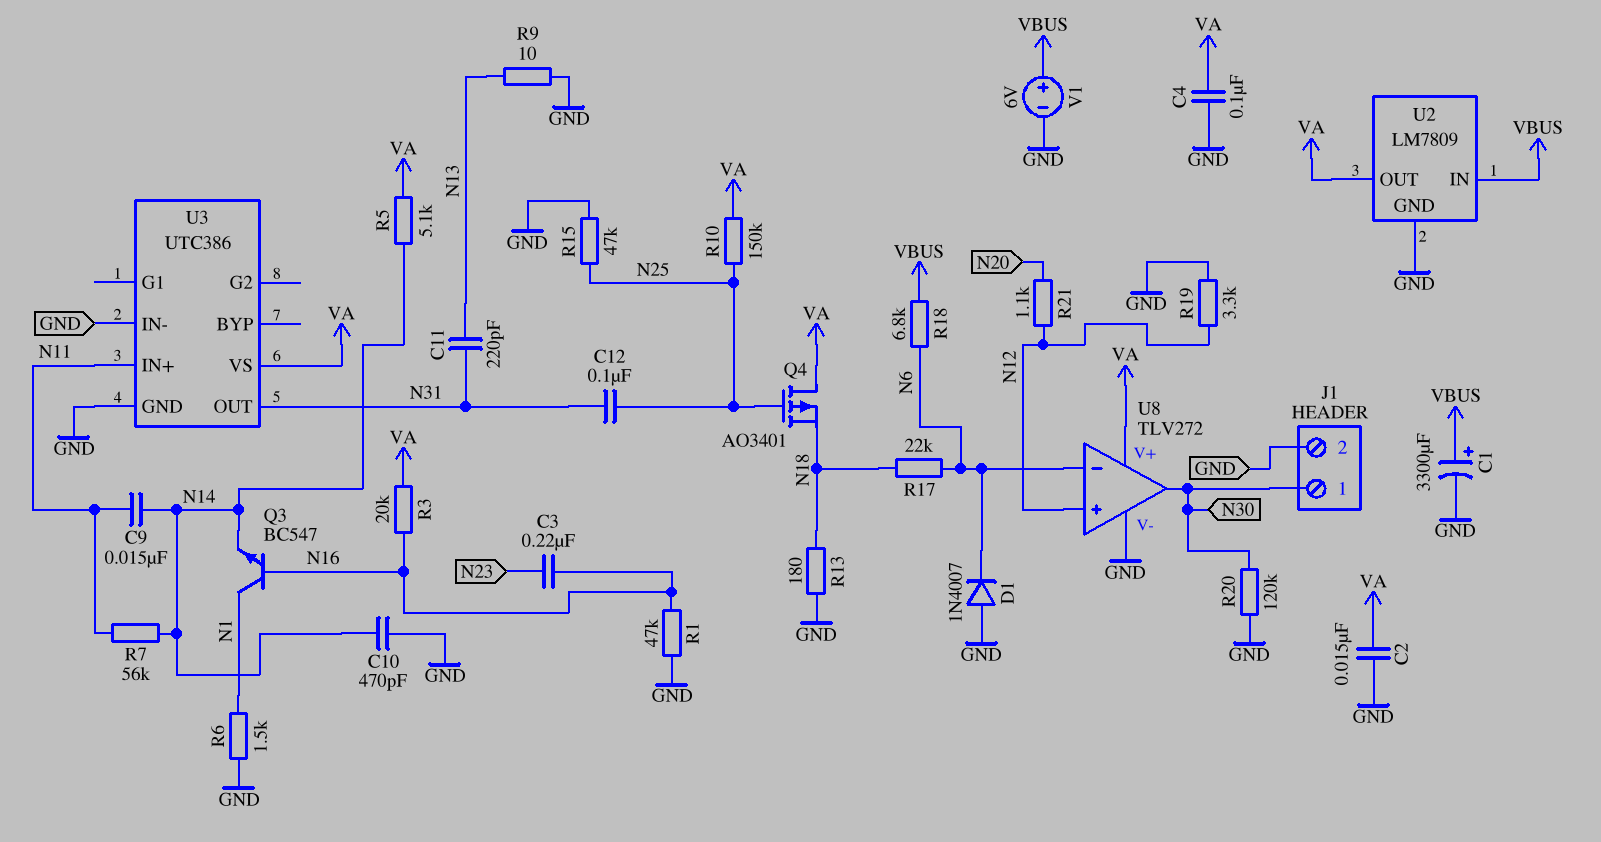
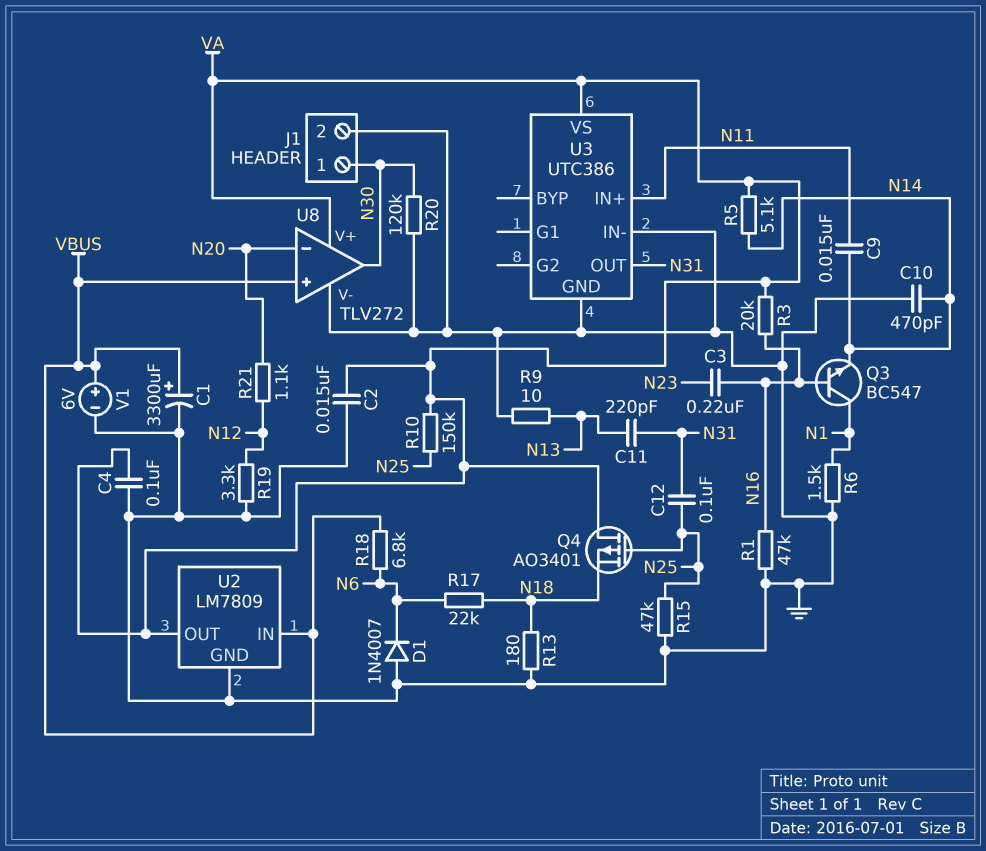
R7: 56k (N11, N14) -> none
U8 pin in+: N12 -> VBUS
U8 pin in-: N6 -> N20

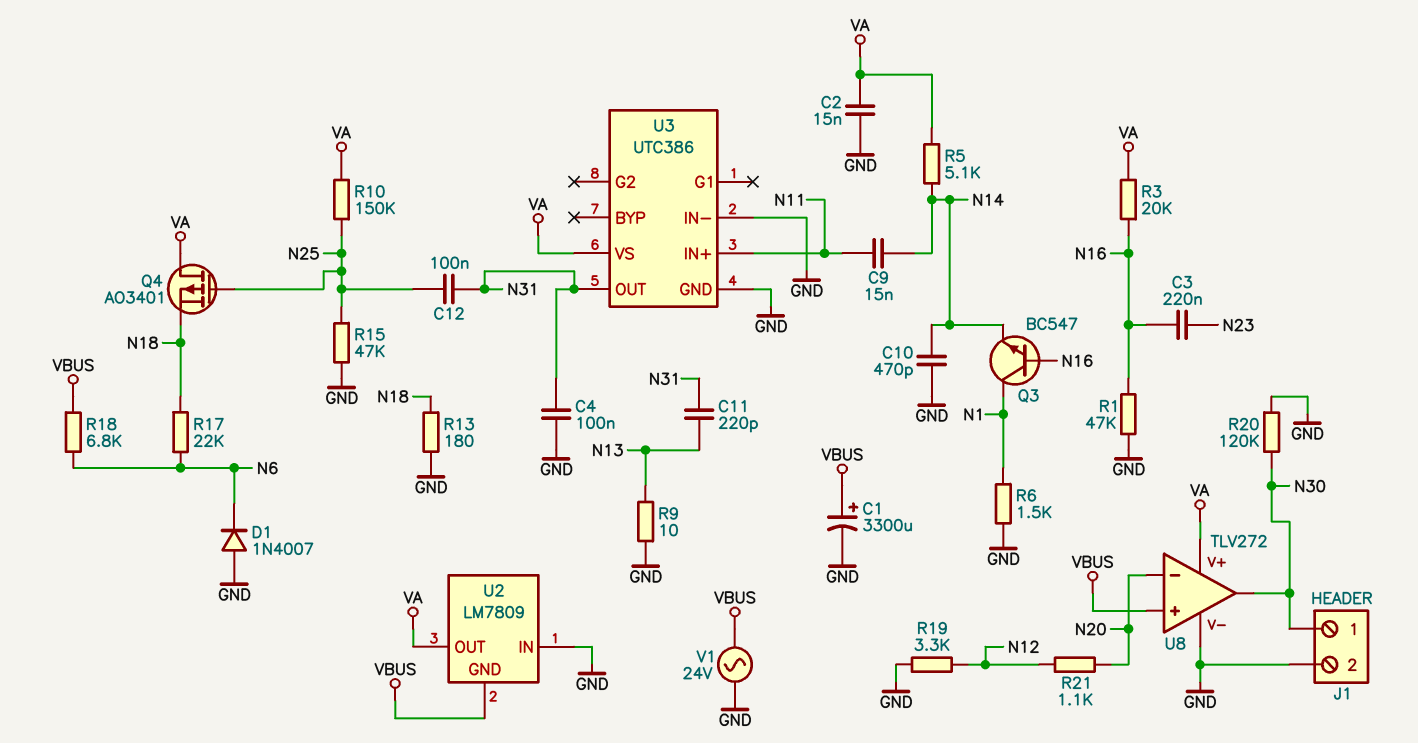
C4: 100nF (GND, VA) -> 100nF (GND, N31)
U2 pin GND: GND -> VBUS
U2 pin IN: VBUS -> GND
V1: 6V (plus VBUS, minus GND) -> AC 24V (GND, VBUS)

